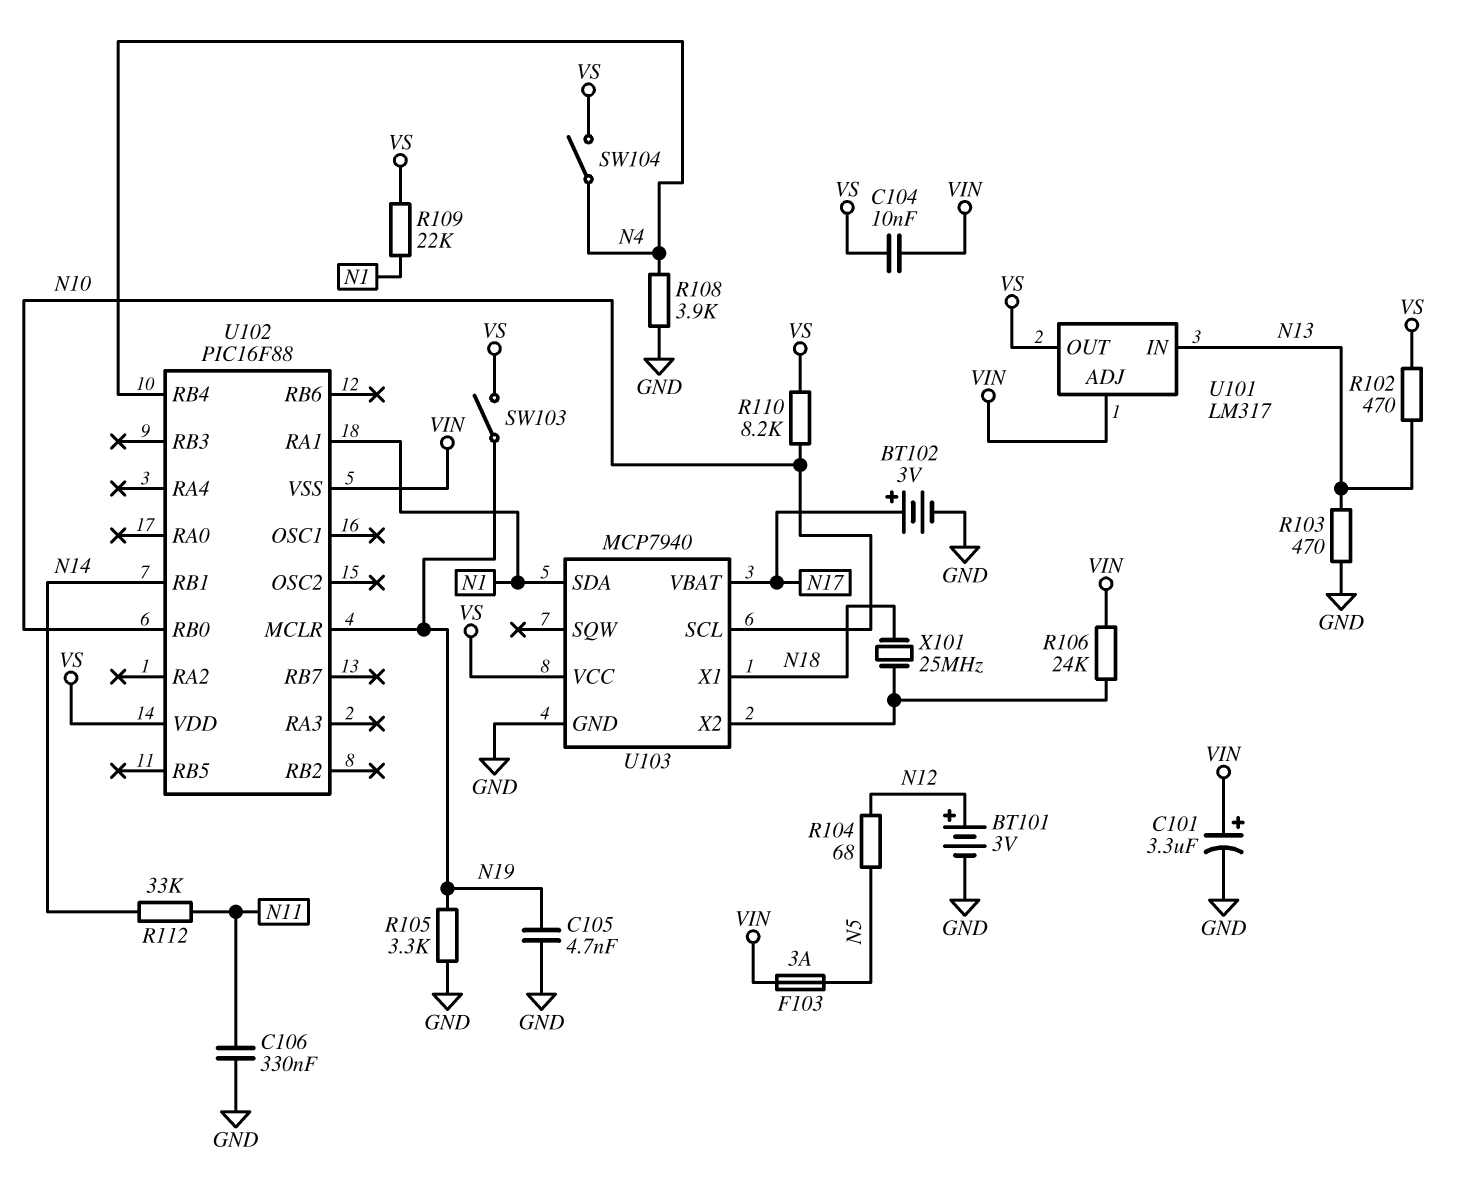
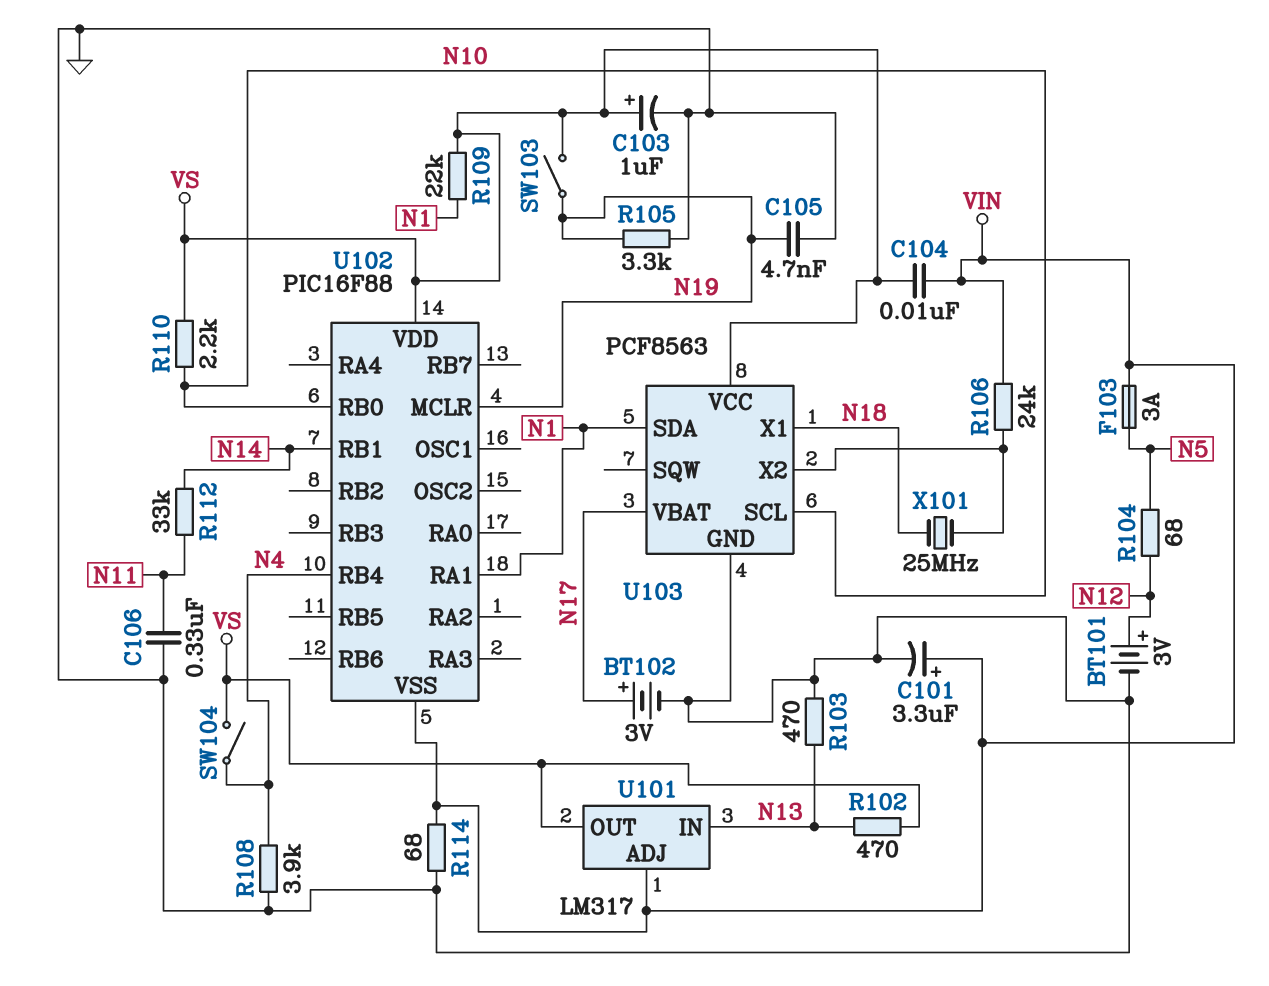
C103: none -> 1uF (plus VS, minus GND)
R110: 8.2k (N10, VS) -> 2.2k (N10, VS)
R114: none -> 68 (GND, VIN)
U103: MCP7940 -> PCF8563

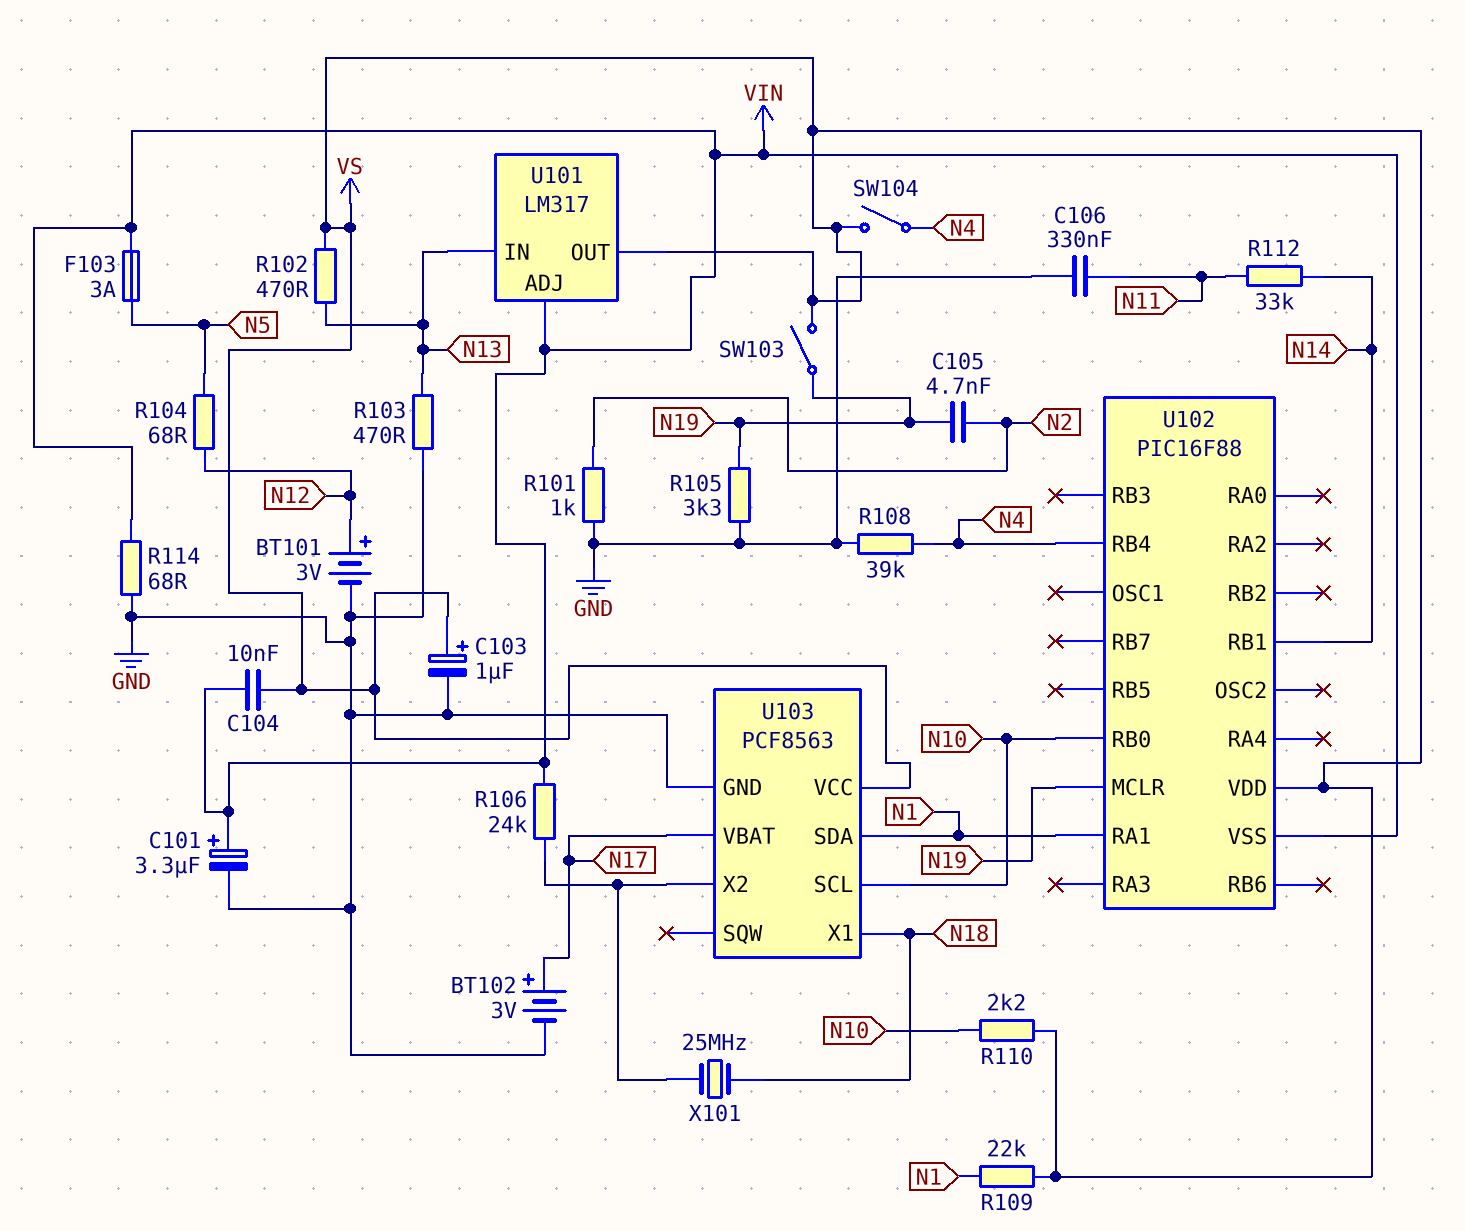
C105: 4.7nF (GND, N19) -> 4.7nF (N2, N19)
R101: none -> 1k (GND, N2)
R108: 3.9k (GND, N4) -> 39k (GND, N4)

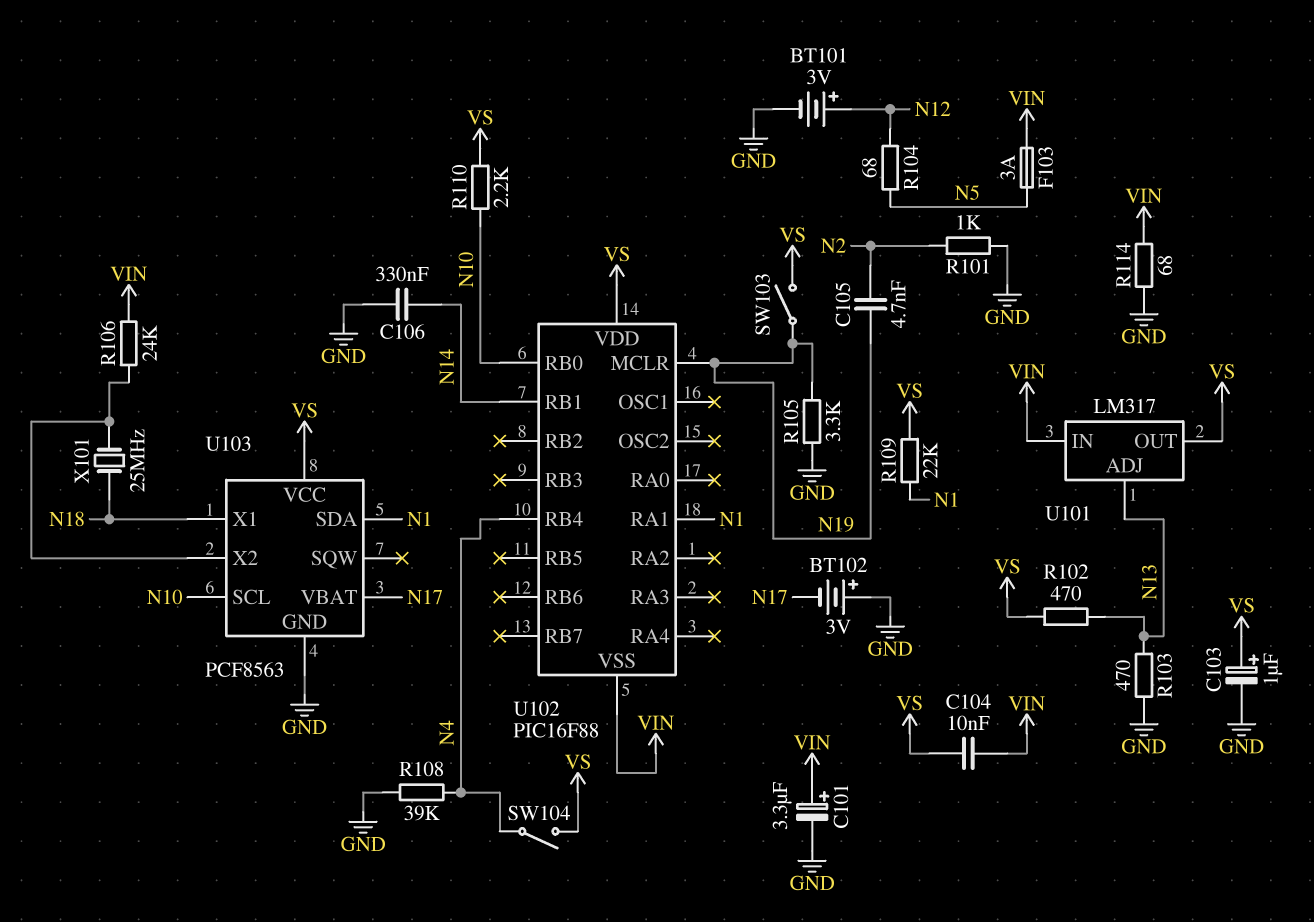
BT102: 3V (plus N17, minus GND) -> 3V (plus GND, minus N17)
C106: 330nF (GND, N11) -> 330nF (GND, N14)
R112: 33k (N11, N14) -> none
U101 pin ADJ: VIN -> N13
U101 pin IN: N13 -> VIN

